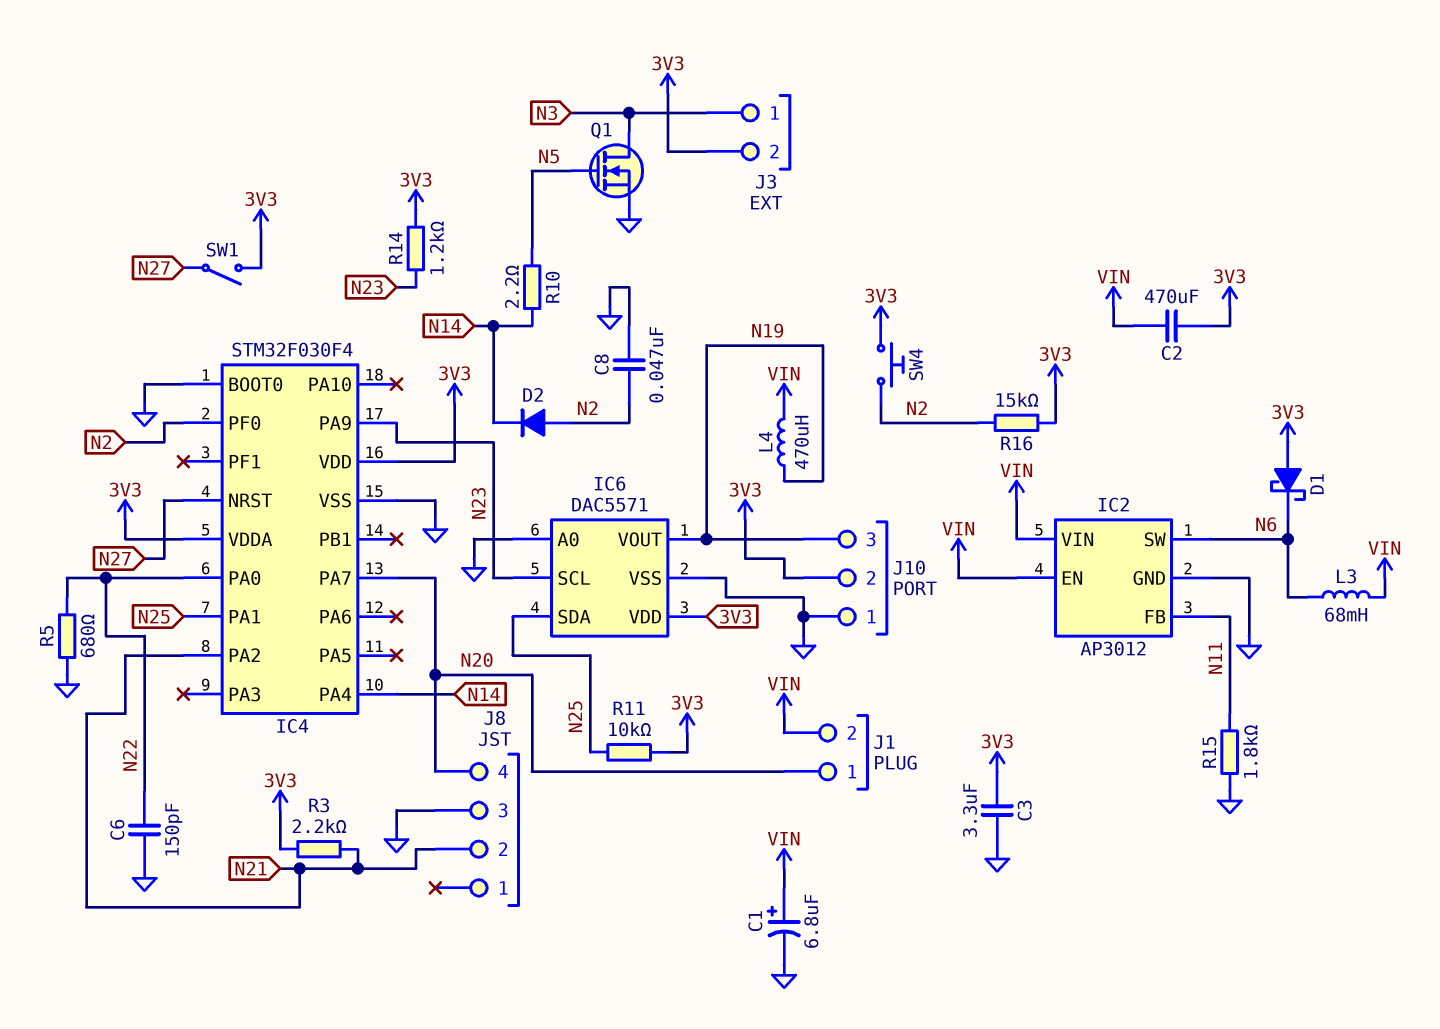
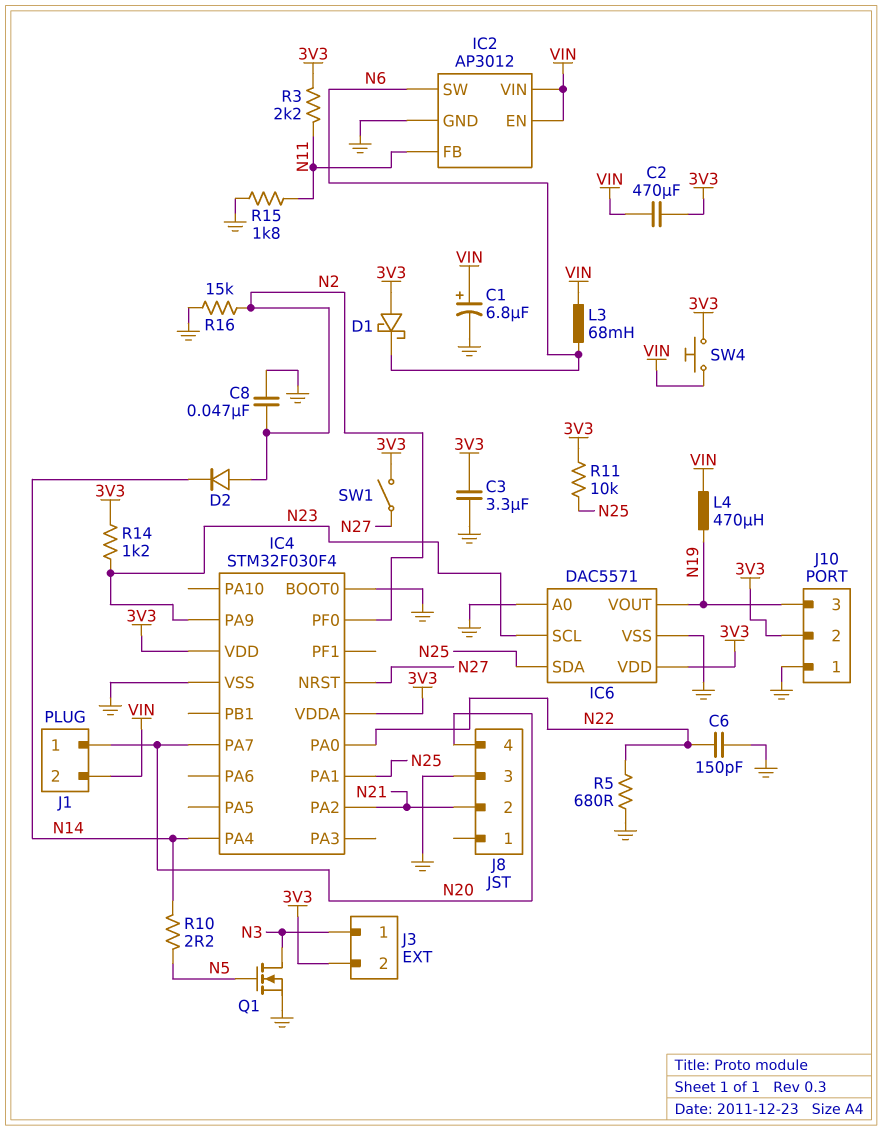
R3: 2.2k (3V3, N21) -> 2.2k (3V3, N11)
R16: 15k (3V3, N2) -> 15k (GND, N2)
SW4: button (3V3, N2) -> button (3V3, VIN)

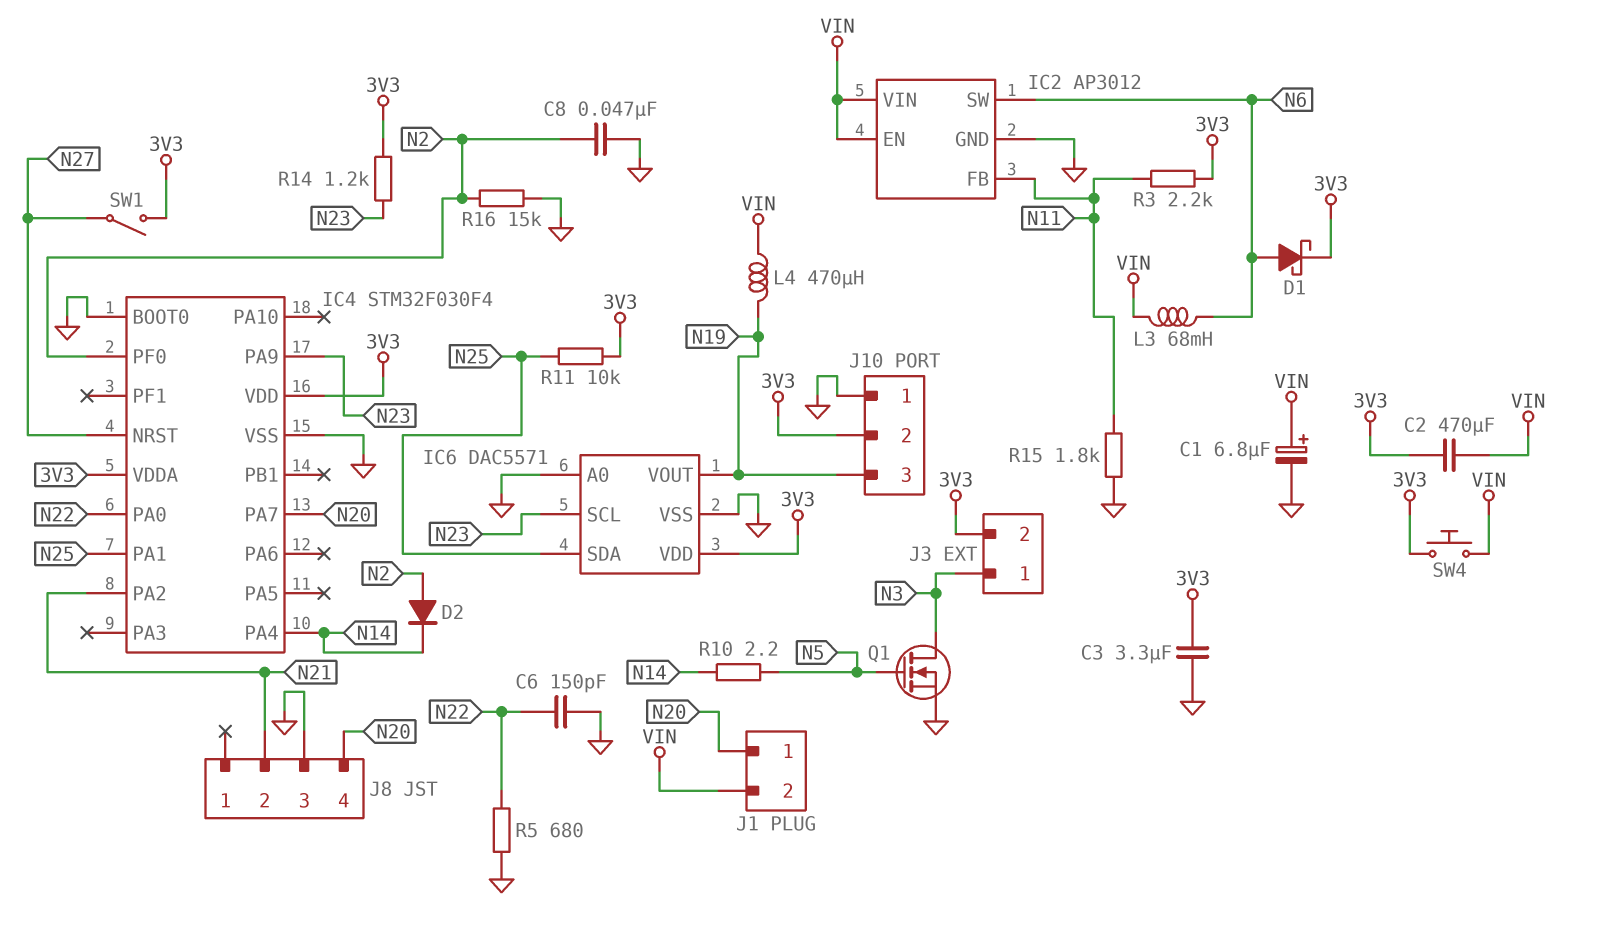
D1: schottky (A 3V3, K N6) -> schottky (A N6, K 3V3)

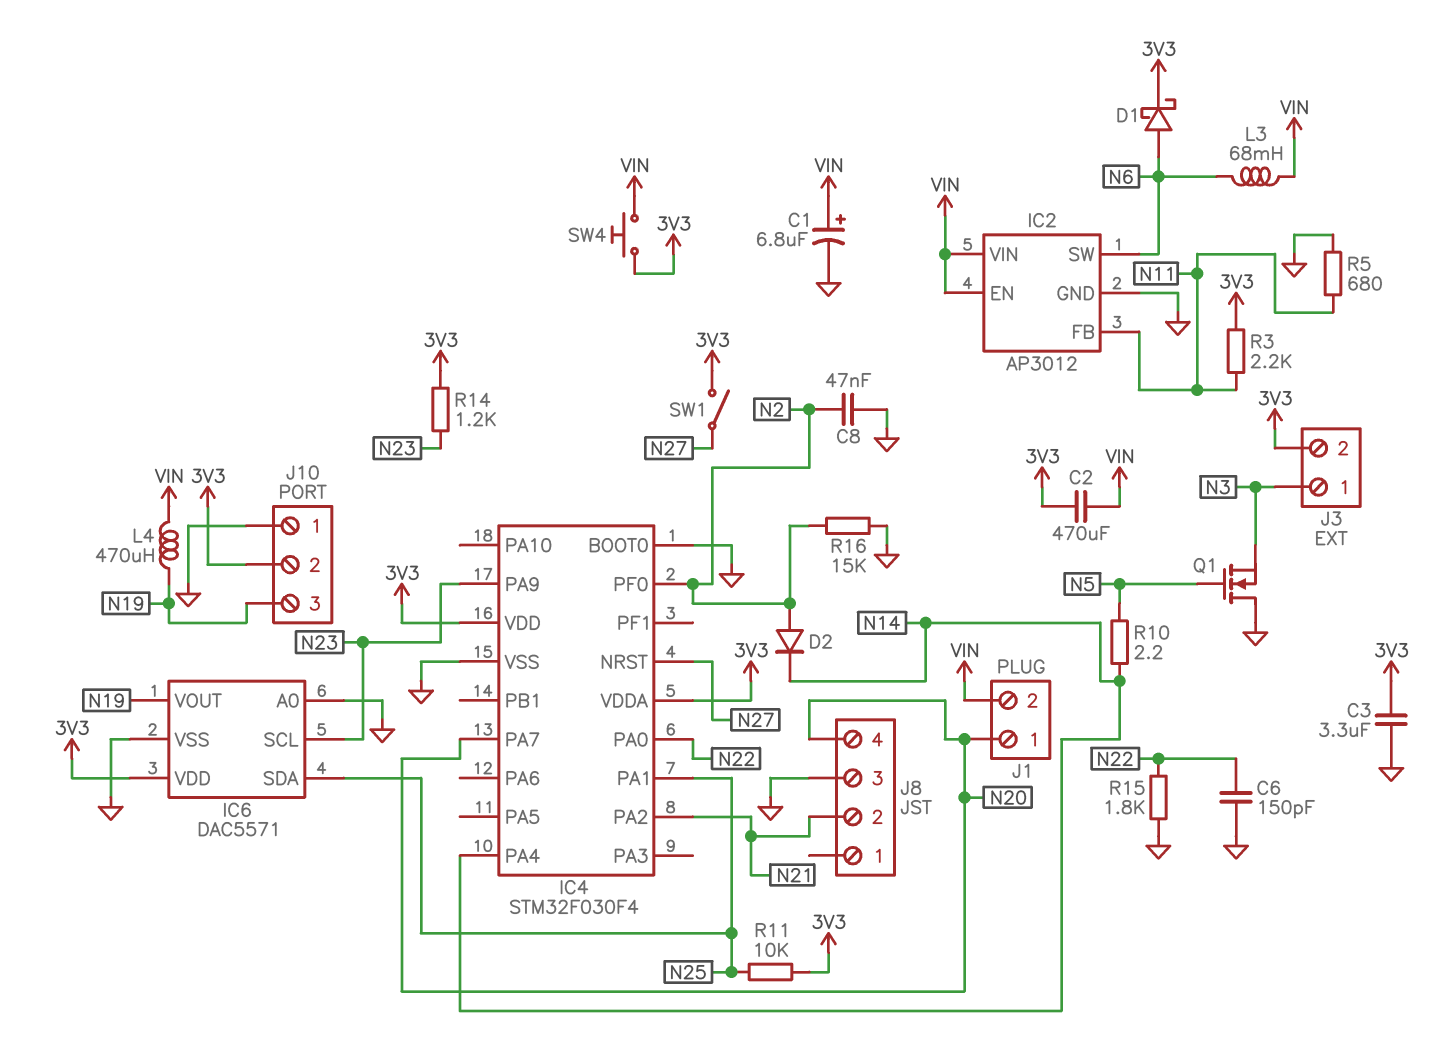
Q1: NMOS (G N5, D N3, S GND) -> NMOS (G N5, D GND, S N3)
R5: 680 (GND, N22) -> 680 (GND, N11)
R15: 1.8k (GND, N11) -> 1.8k (GND, N22)

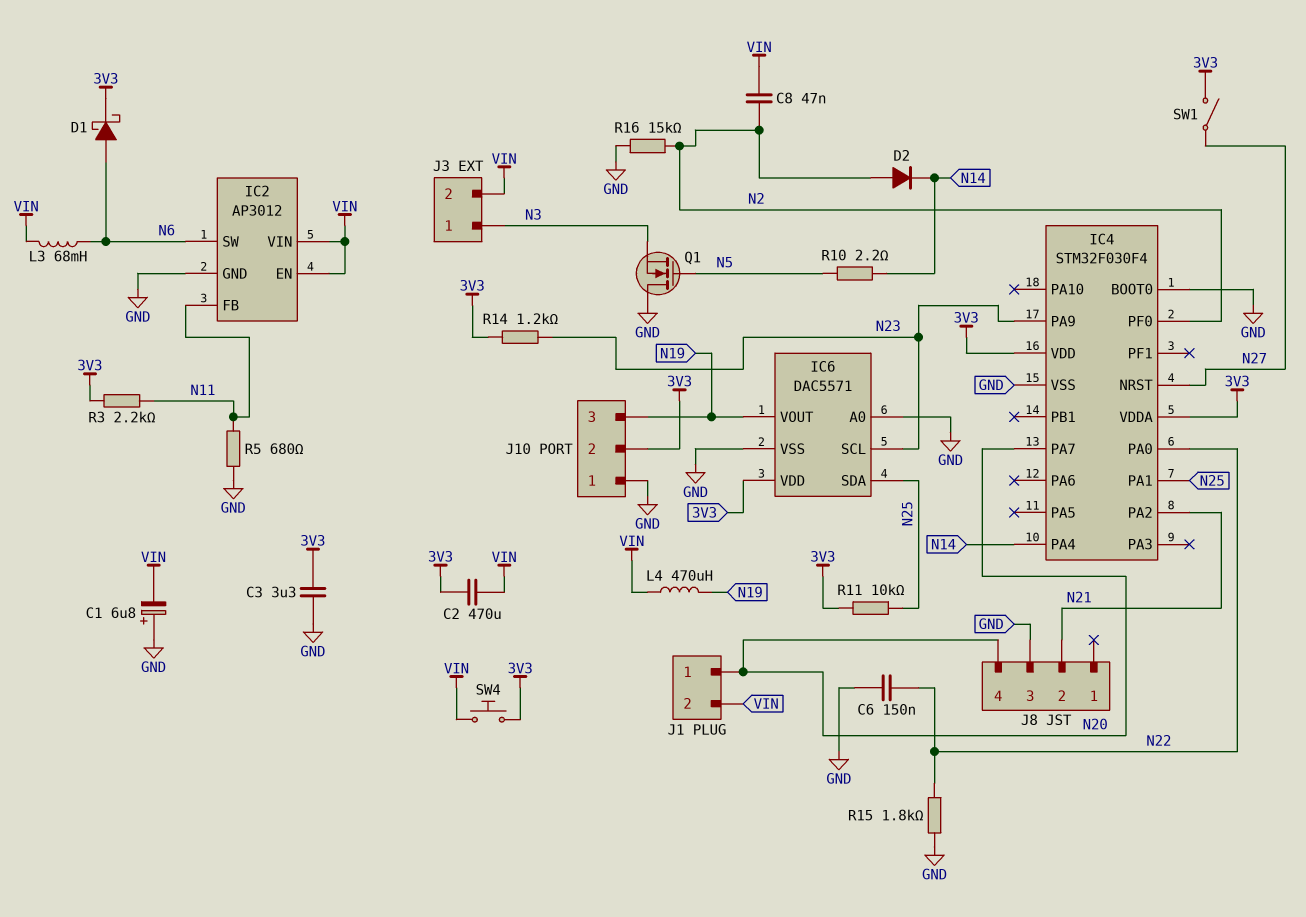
C1: 6.8uF (plus VIN, minus GND) -> 6.8uF (plus GND, minus VIN)
C6: 150pF (GND, N22) -> 150nF (GND, N22)
C8: 47nF (GND, N2) -> 47nF (N2, VIN)
J3 pin 2: 3V3 -> VIN

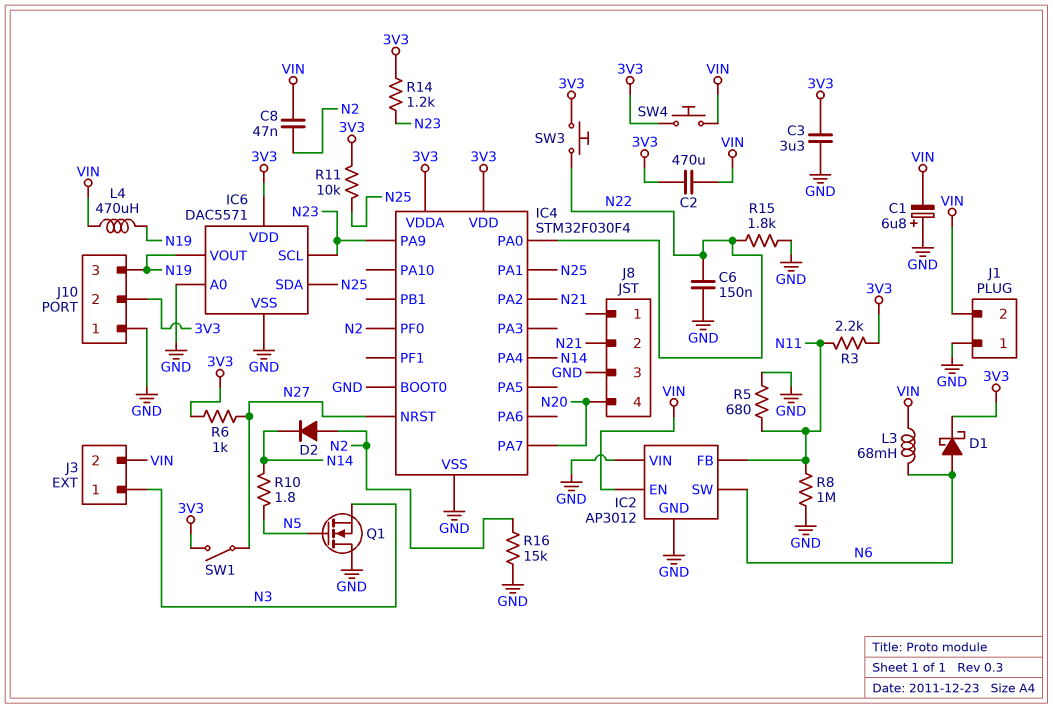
IC2 pin VIN: VIN -> GND
J1 pin 1: N20 -> GND
R6: none -> 1k (3V3, N27)
R8: none -> 1M (GND, N11)
R10: 2.2 (N5, N14) -> 1.8 (N5, N14)
SW3: none -> button (3V3, N22)

